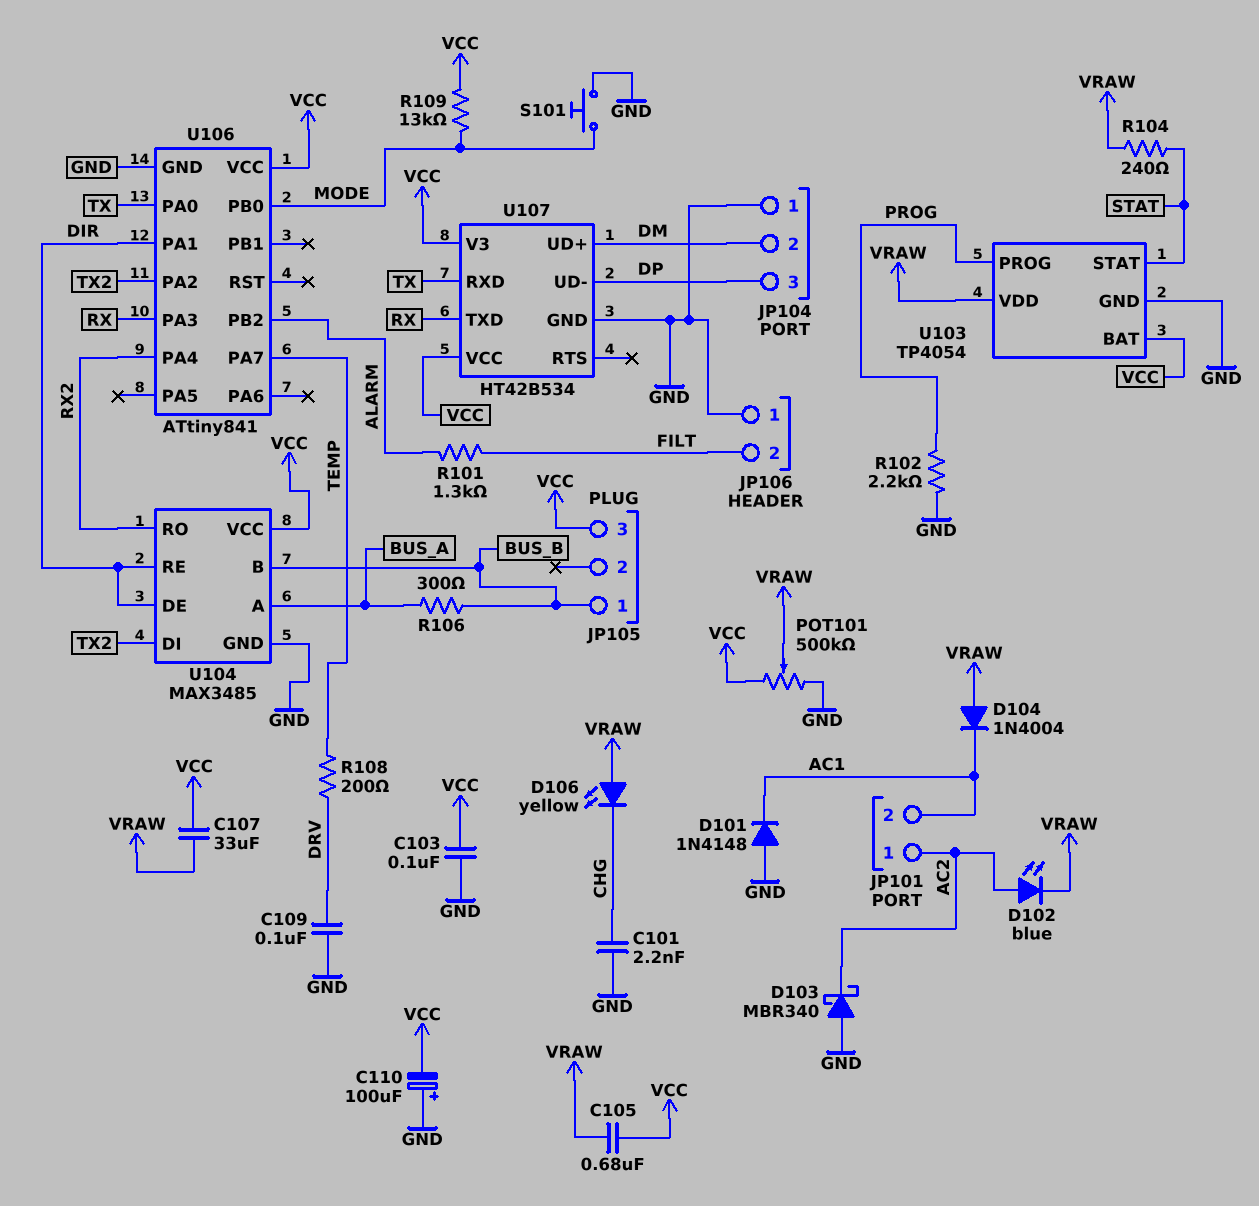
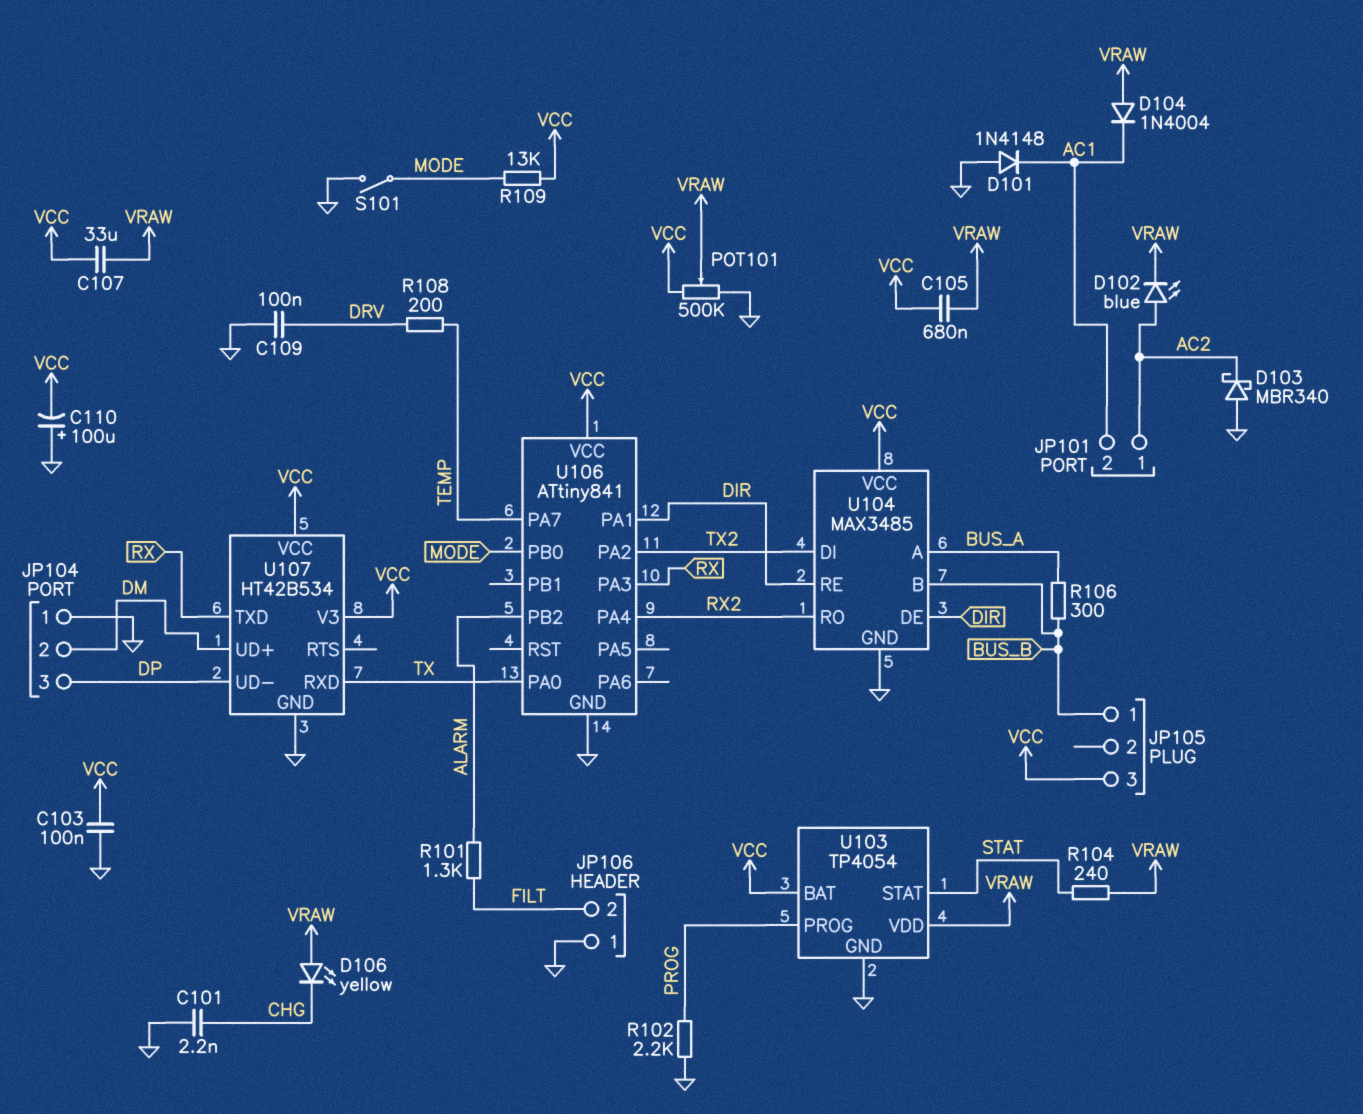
S101: button (GND, MODE) -> switch (GND, MODE)

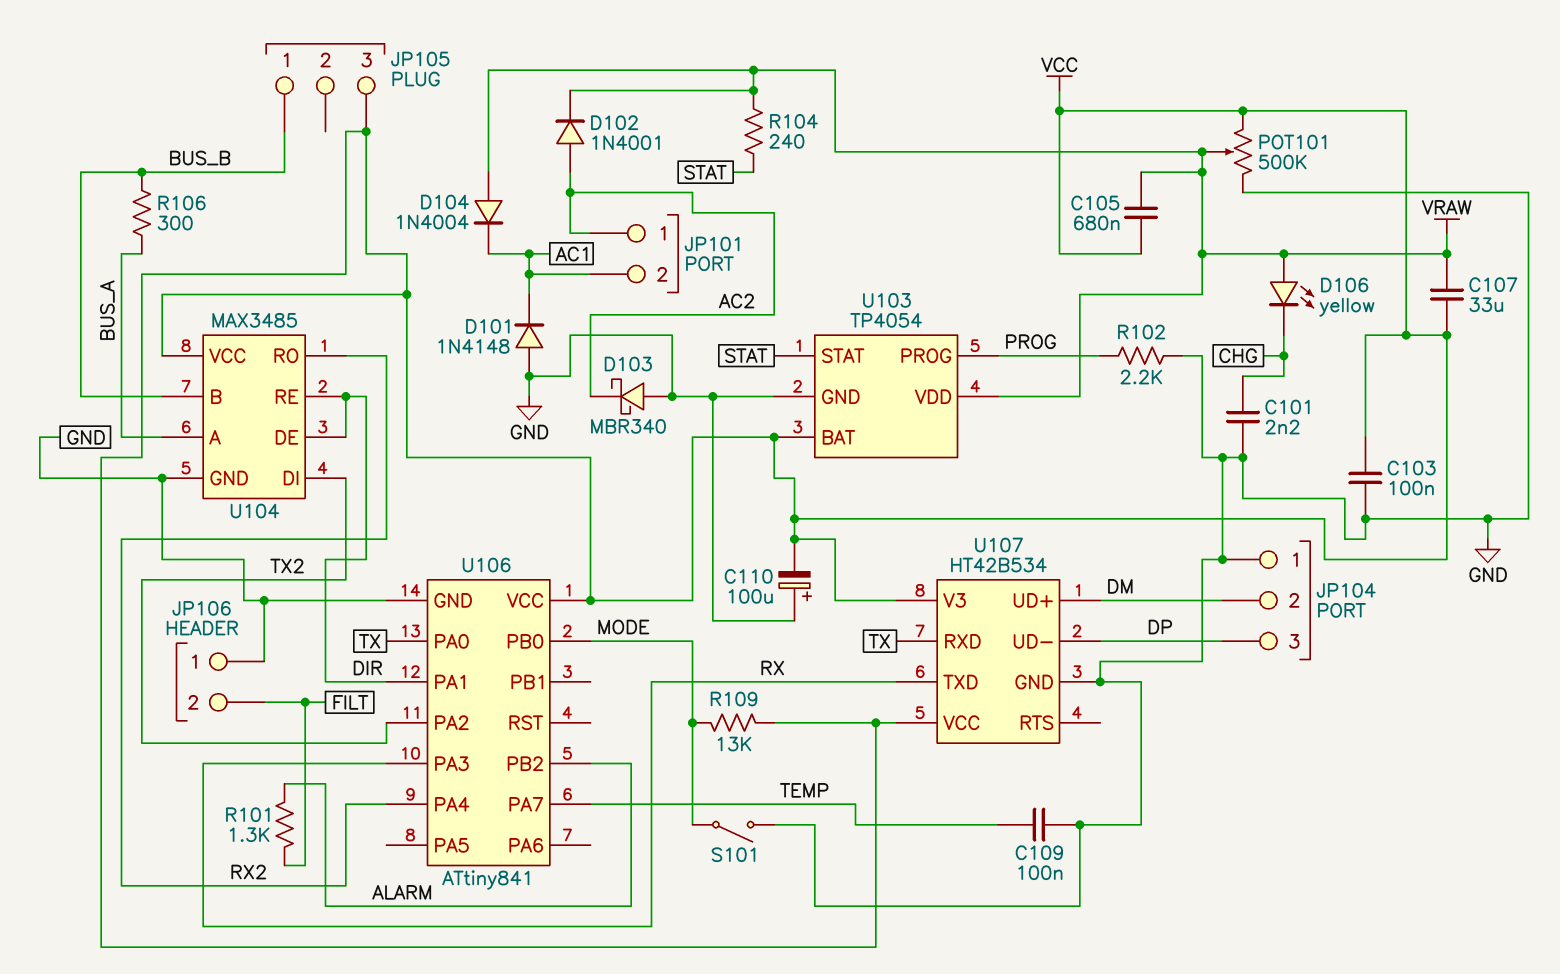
C109: 100nF (DRV, GND) -> 100nF (GND, TEMP)
D102: LED blue (A AC2, K VRAW) -> diode 1N4001 (A AC2, K VRAW)
R108: 200 (DRV, TEMP) -> none

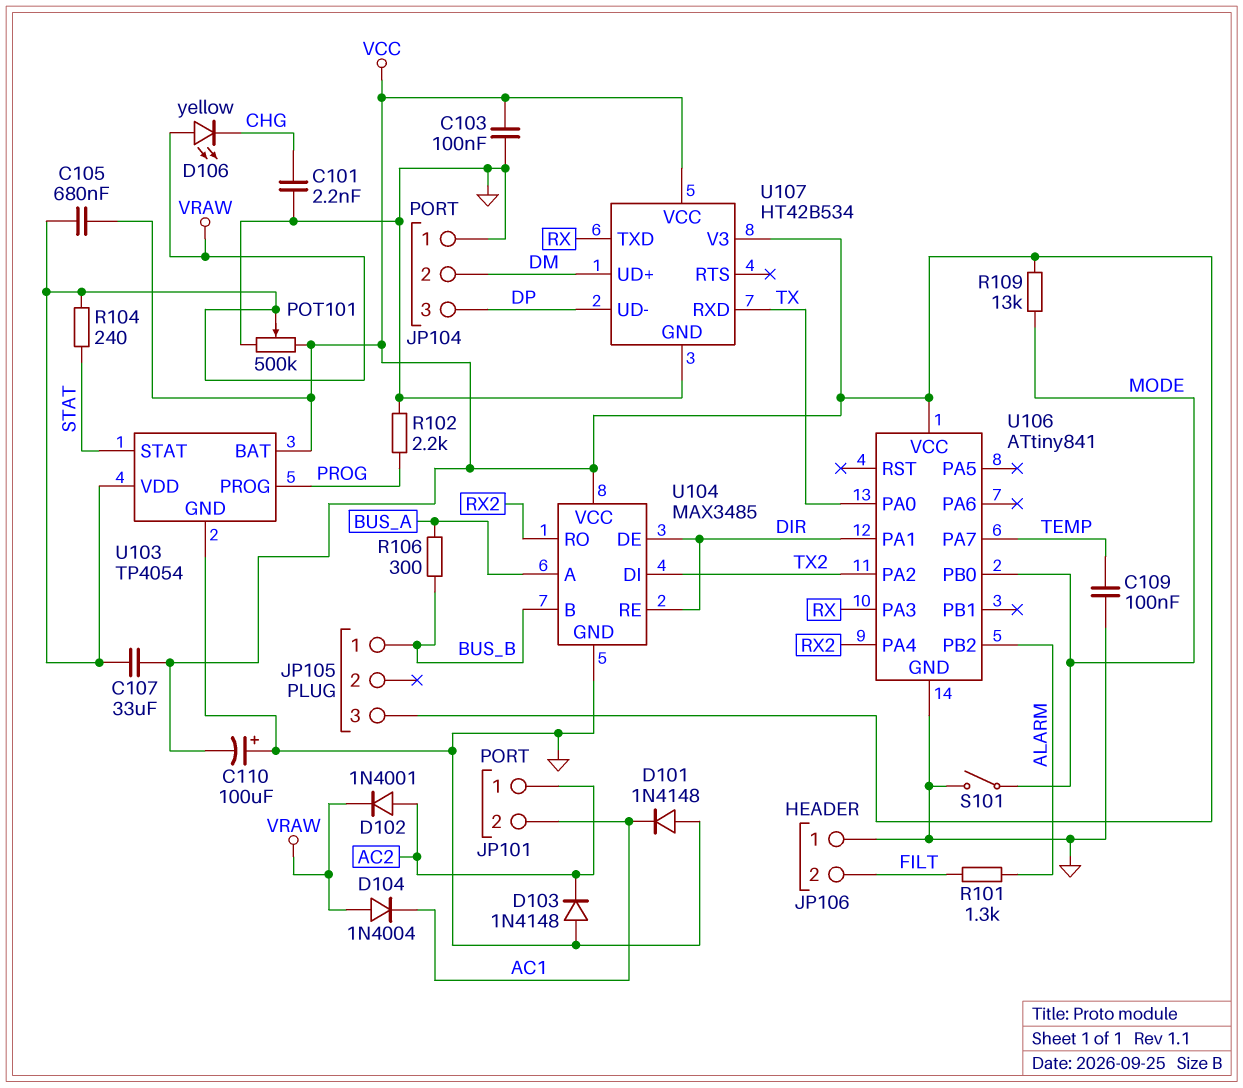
D103: schottky MBR340 (A GND, K AC2) -> diode 1N4148 (A GND, K AC2)

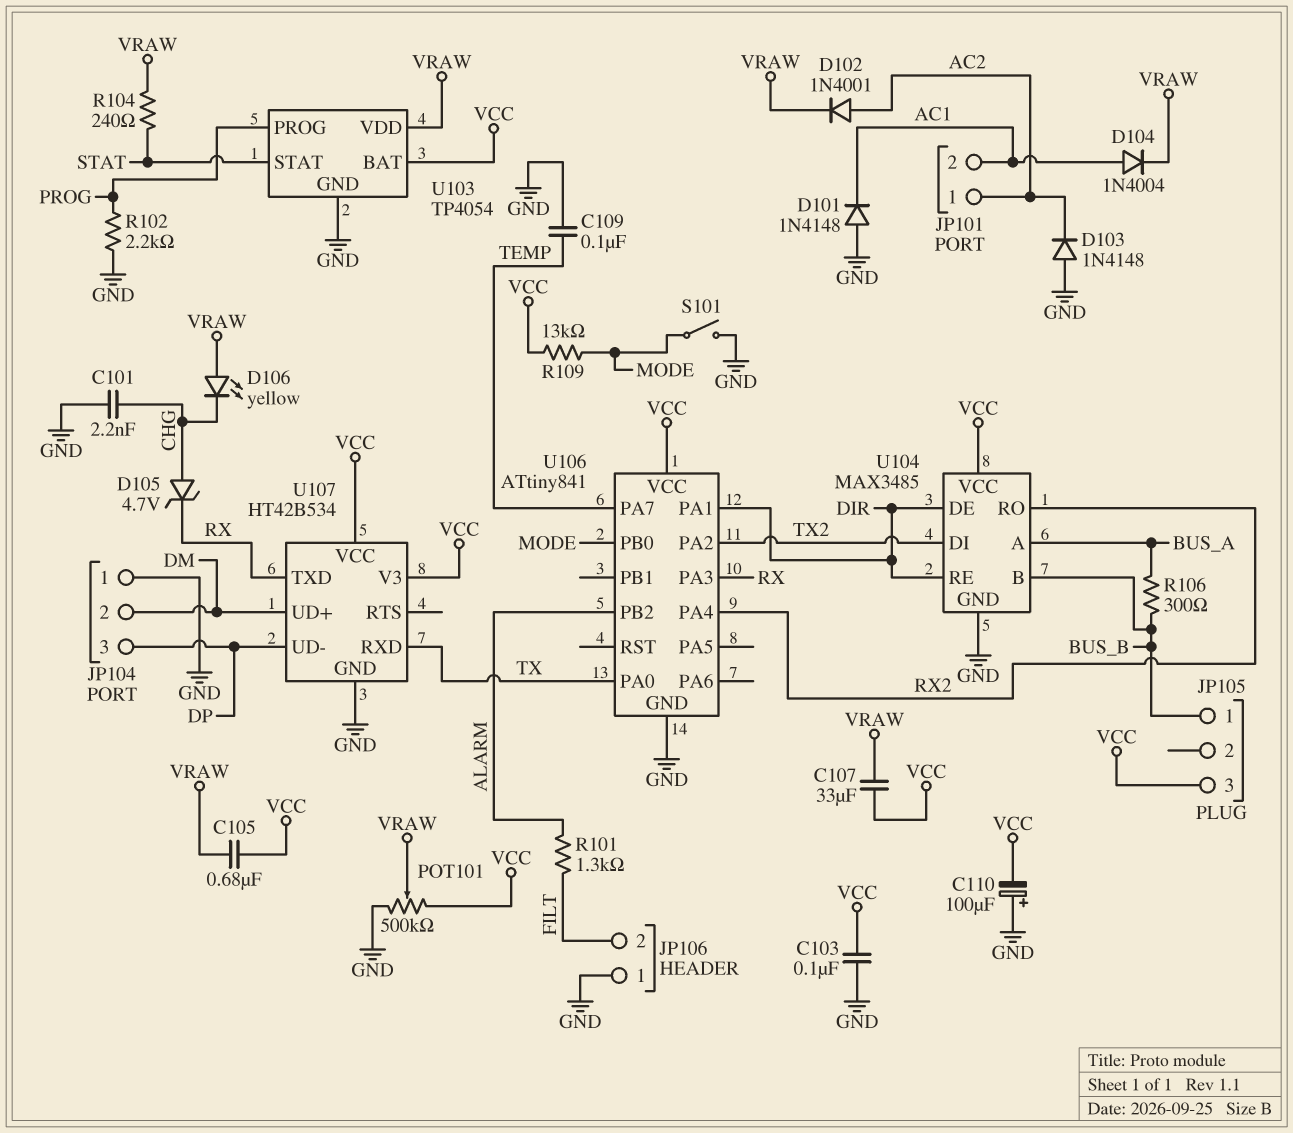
D104: diode 1N4004 (A VRAW, K AC1) -> diode 1N4004 (A AC1, K VRAW)
D105: none -> zener 4.7V (A CHG, K RX)

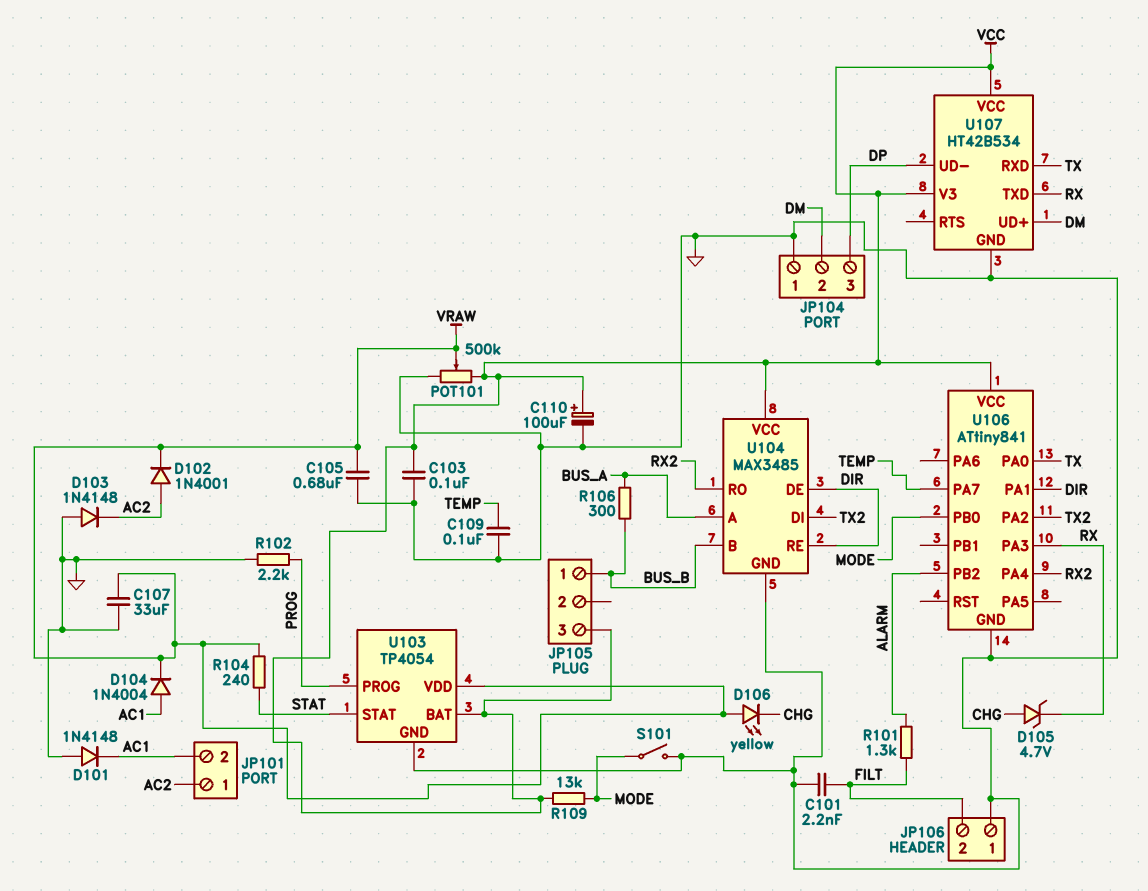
C101: 2.2nF (CHG, GND) -> 2.2nF (FILT, GND)
C105: 680nF (VCC, VRAW) -> 680nF (GND, VRAW)
C107: 33uF (VCC, VRAW) -> 33uF (GND, VRAW)
C110: 100uF (plus GND, minus VCC) -> 100uF (plus VCC, minus GND)

